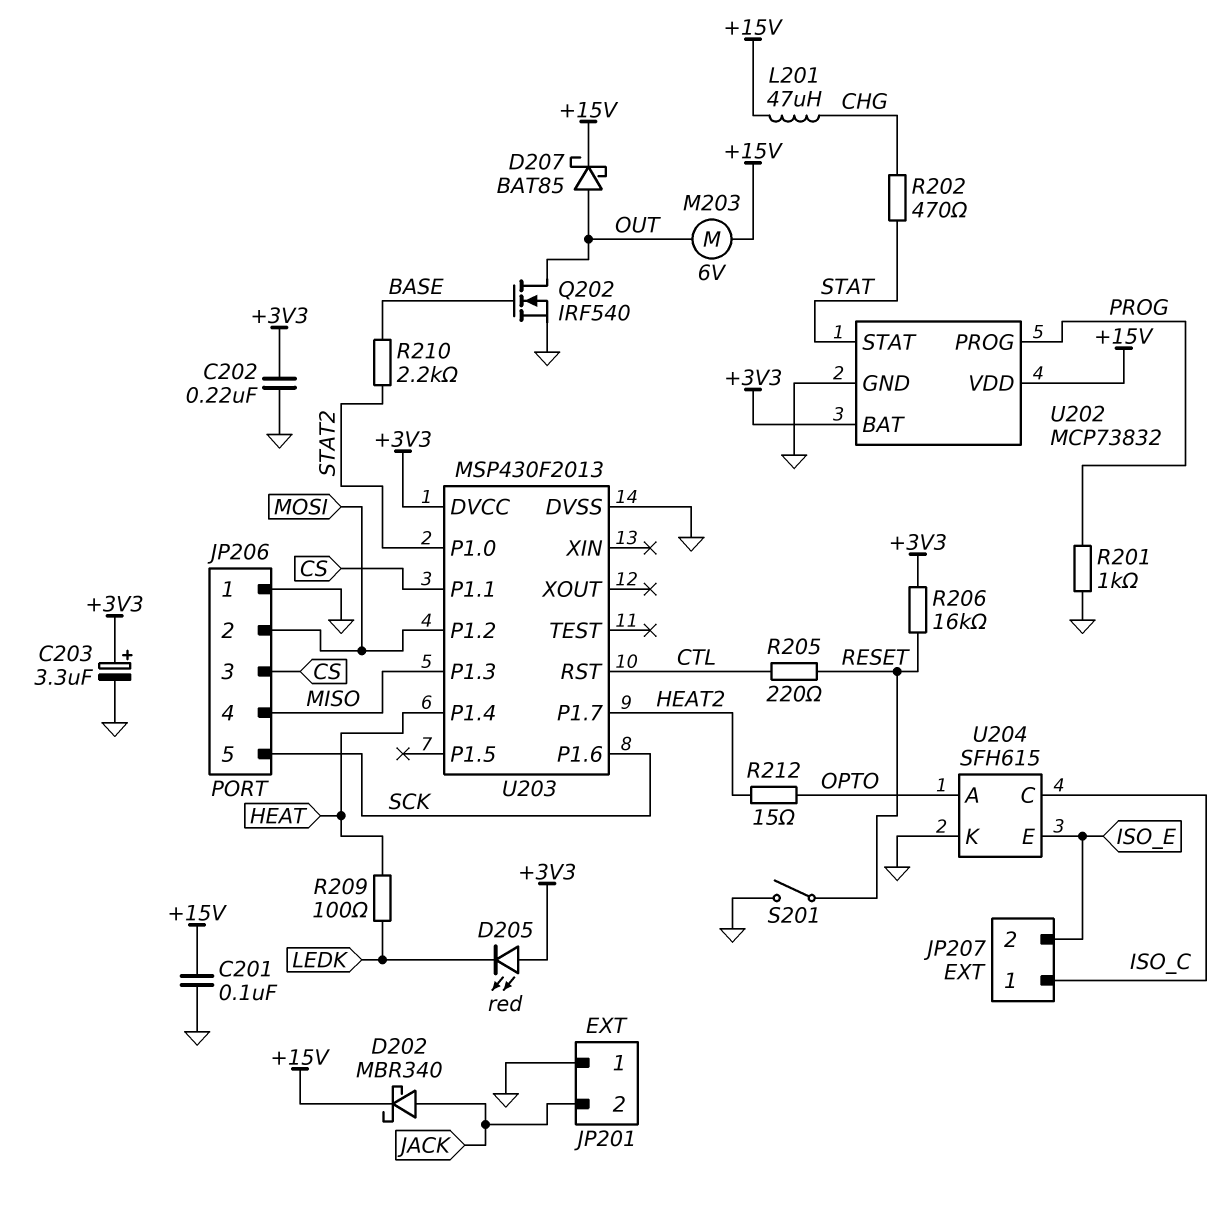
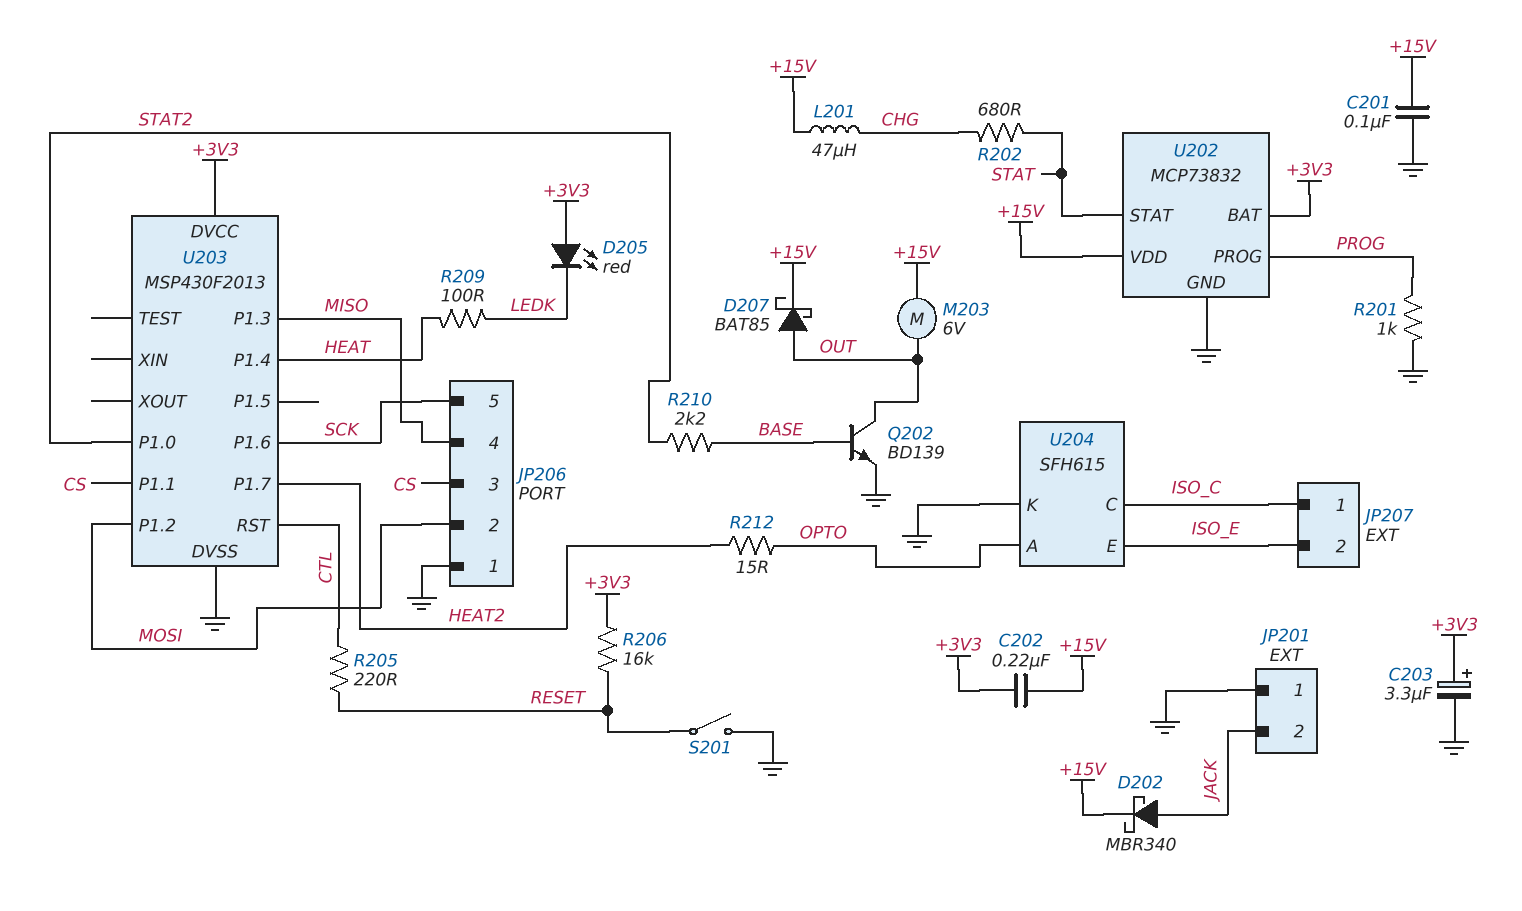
C202: 220nF (+3V3, GND) -> 220nF (+3V3, +15V)
Q202: NMOS IRF540 (G BASE, D OUT, S GND) -> NPN BD139 (B BASE, C OUT, E GND)
R202: 470 (CHG, STAT) -> 680 (CHG, STAT)

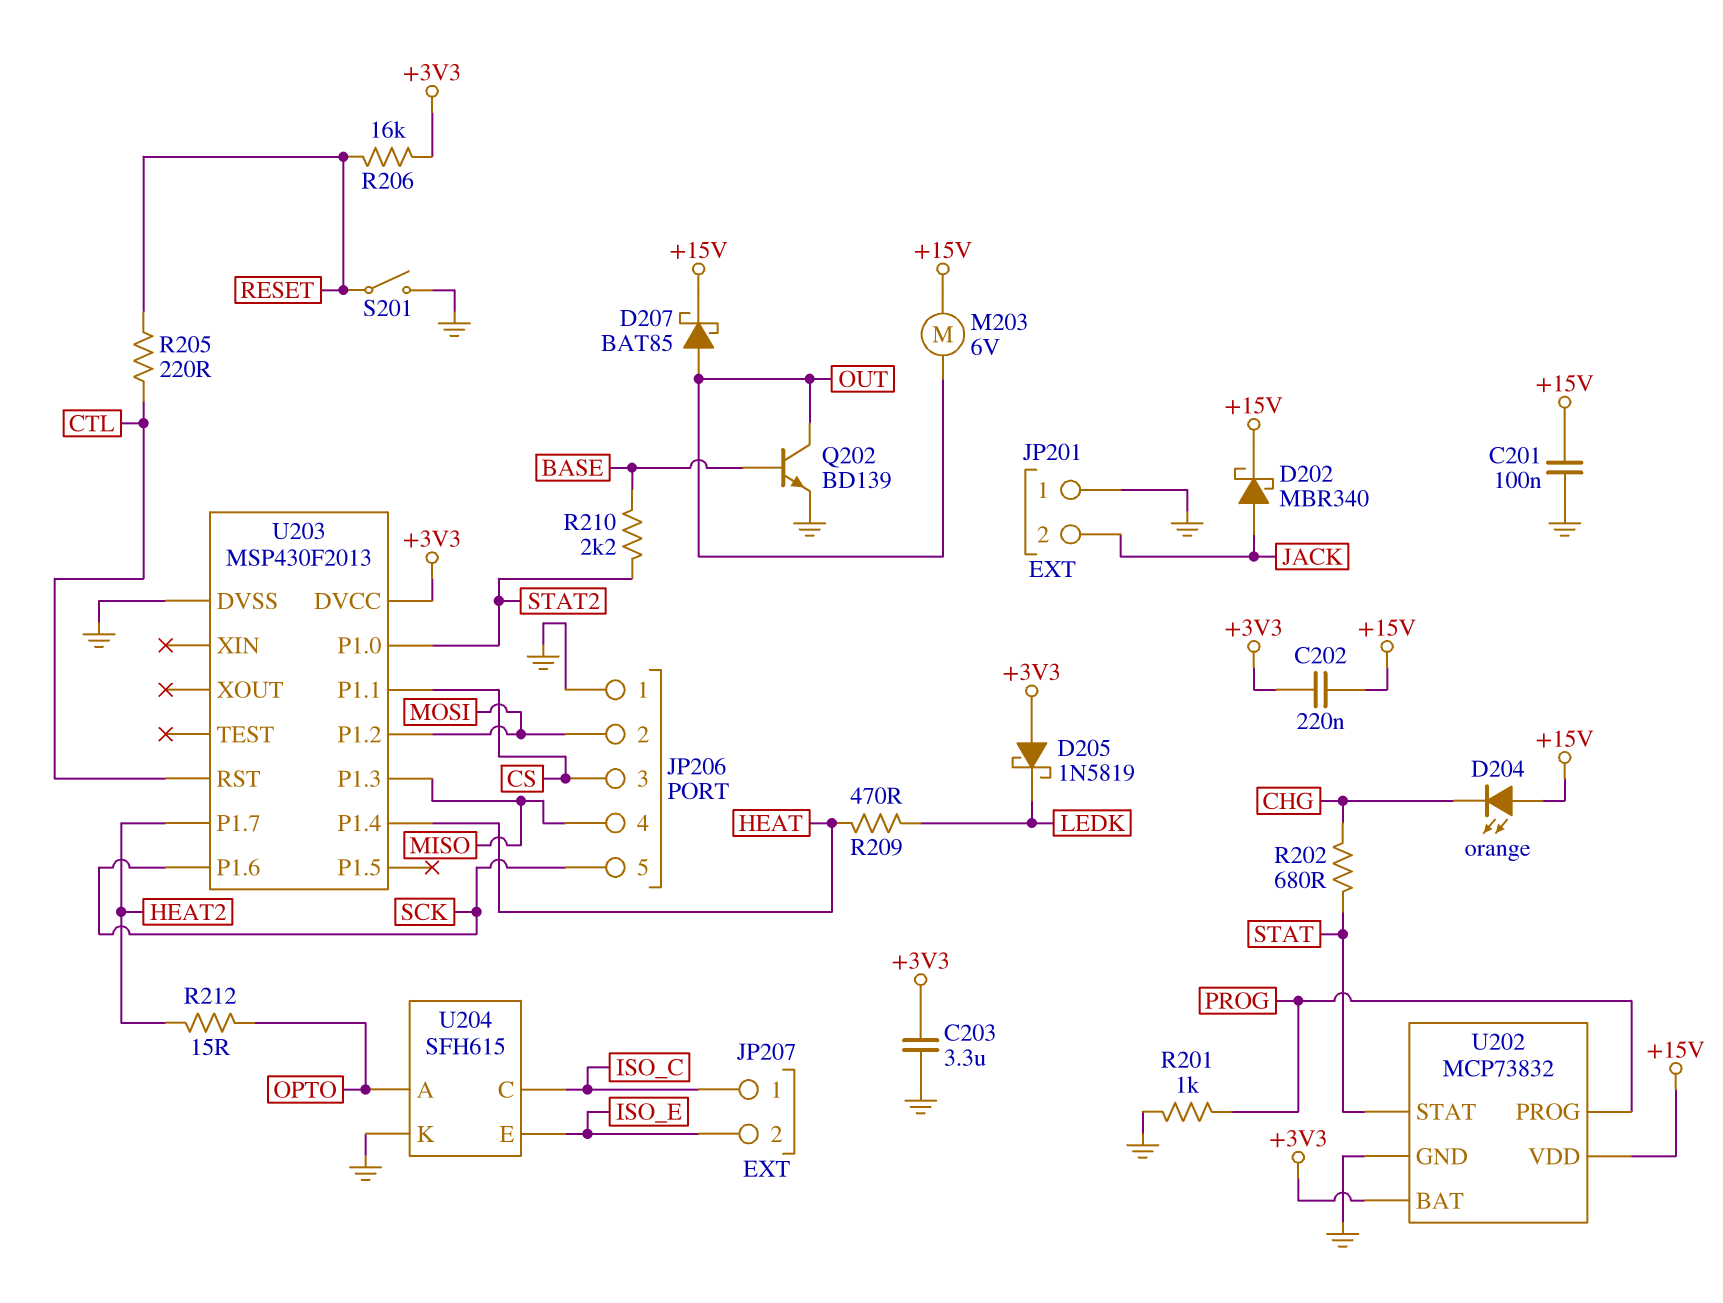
C203: 3.3uF (plus +3V3, minus GND) -> 3.3uF (+3V3, GND)
D204: none -> LED orange (A +15V, K CHG)
D205: LED red (A +3V3, K LEDK) -> schottky 1N5819 (A +3V3, K LEDK)
L201: 47uH (+15V, CHG) -> none
R209: 100 (HEAT, LEDK) -> 470 (HEAT, LEDK)

